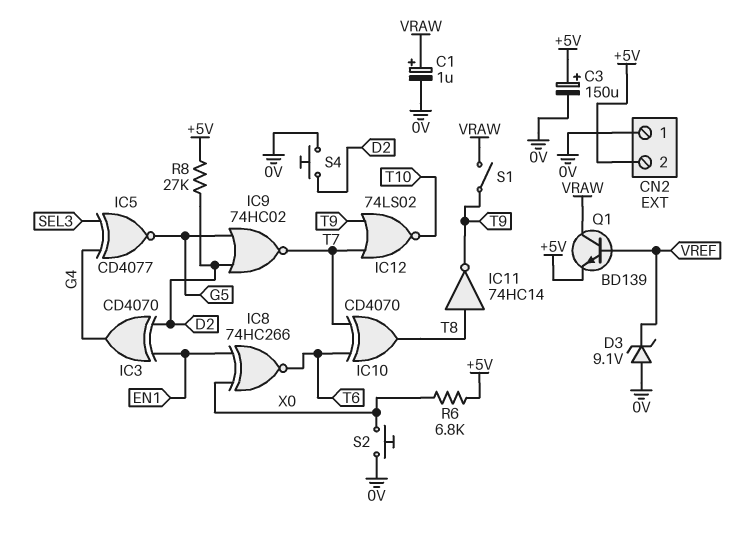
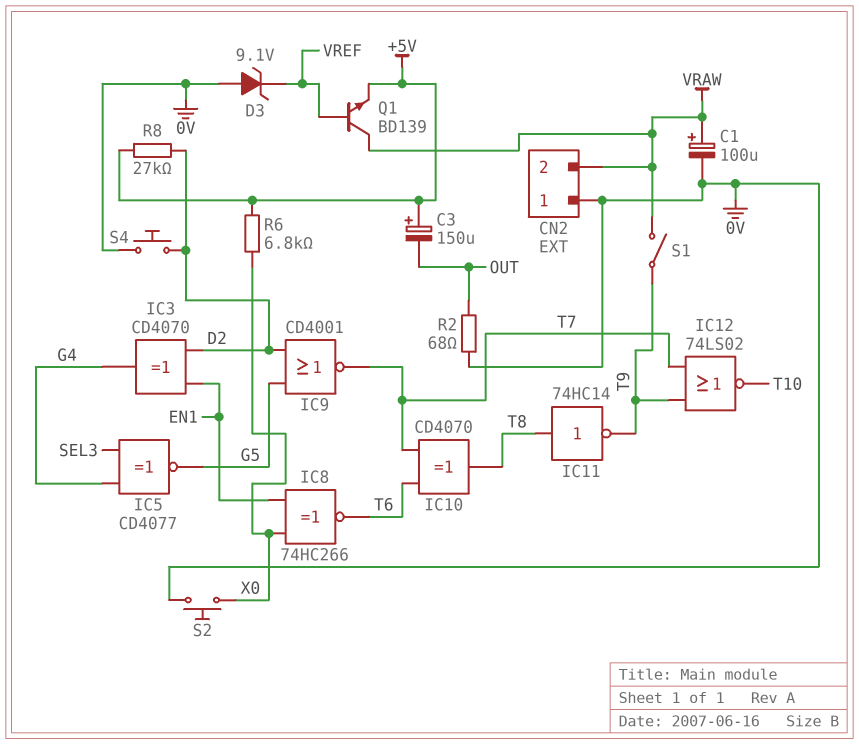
C1: 1uF (plus VRAW, minus 0V) -> 100uF (plus VRAW, minus 0V)
C3: 150uF (plus +5V, minus 0V) -> 150uF (plus +5V, minus OUT)
CN2 pin 2: +5V -> VRAW
IC9: NOR 74HC02 (in D2, in G5, out T7) -> NOR CD4001 (in D2, in G5, out T7)
R2: none -> 68 (0V, OUT)

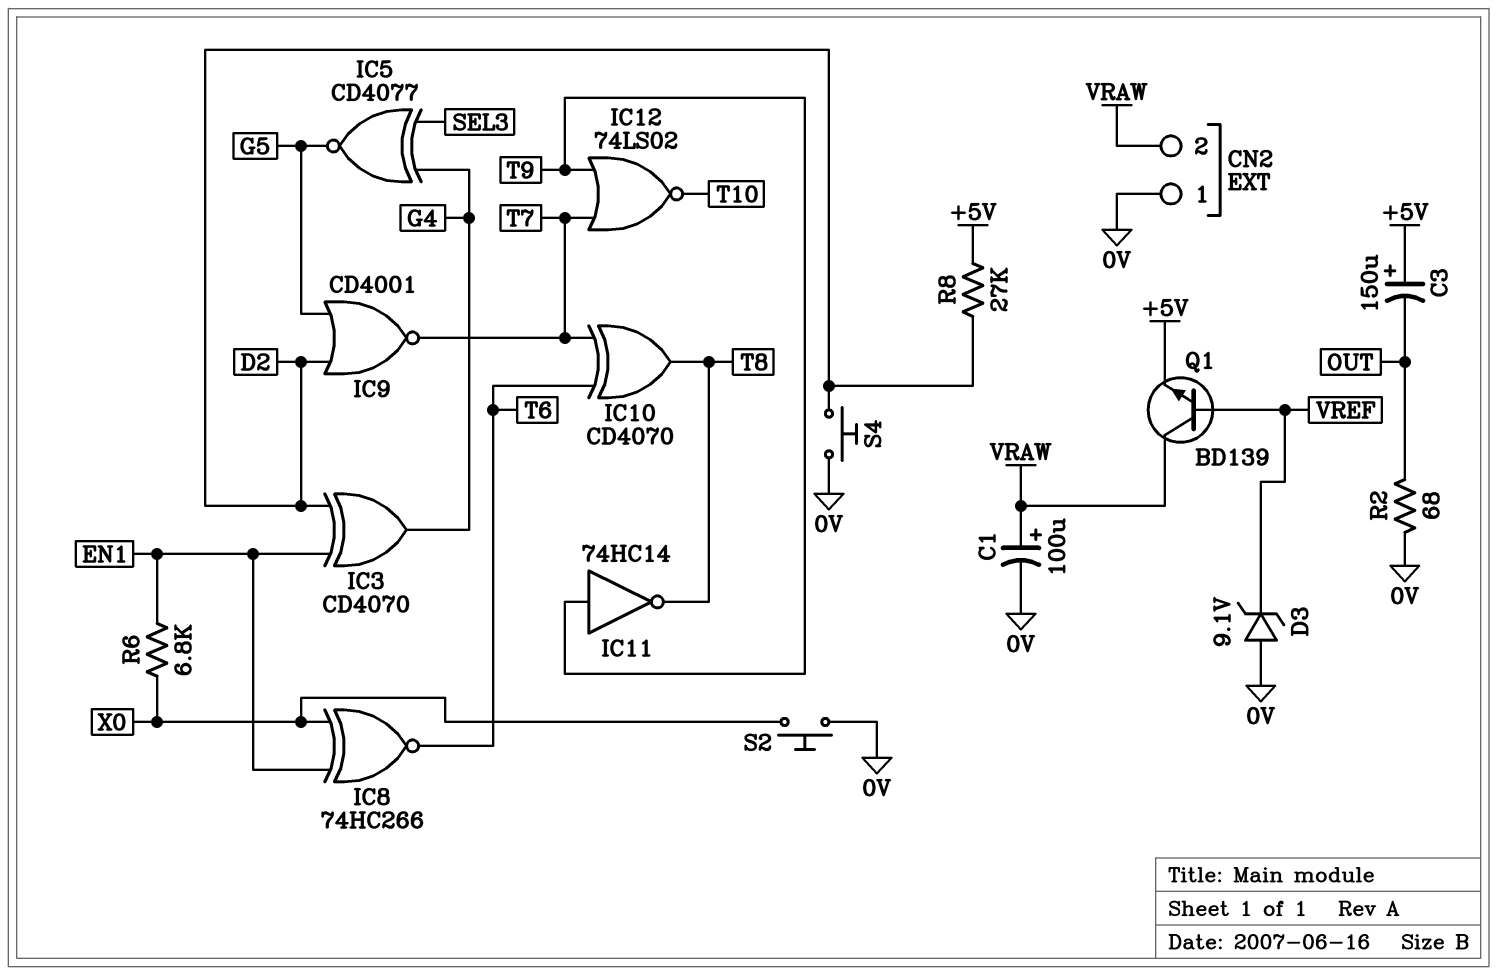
IC11: NOT 74HC14 (in T8, out T9) -> NOT 74HC14 (in T9, out T8)
R6: 6.8k (+5V, X0) -> 6.8k (EN1, X0)
S1: switch (T9, VRAW) -> none

